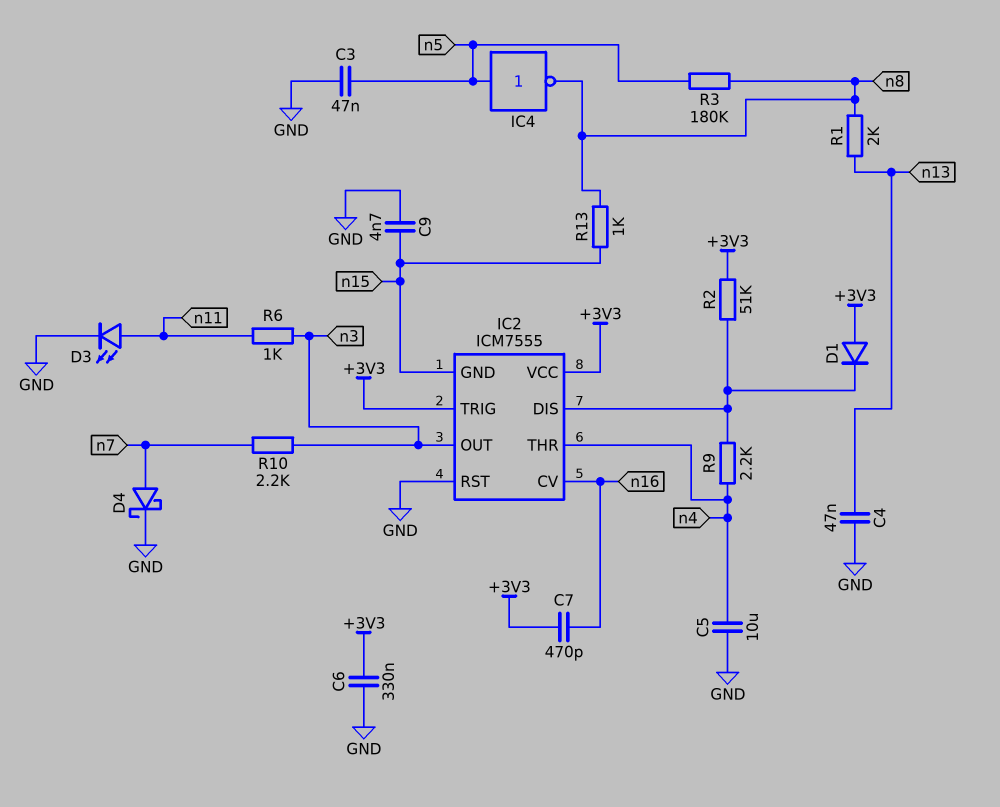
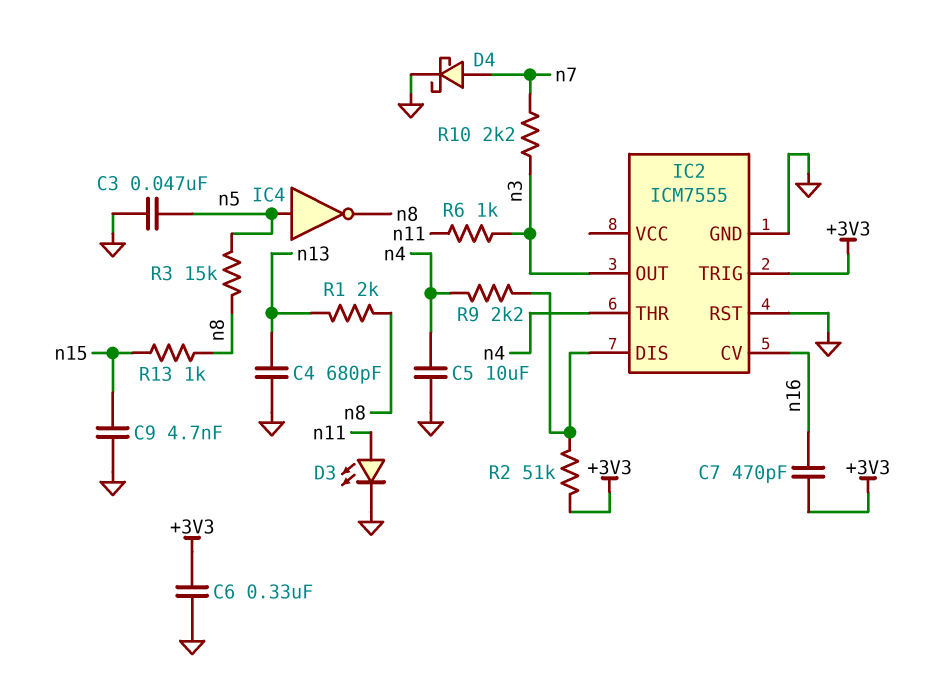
C4: 47nF (GND, n13) -> 680pF (GND, n13)
D1: diode (A +3V3, K IC2/DIS) -> none
IC2 pin GND: n15 -> GND
IC2 pin VCC: +3V3 -> none
R3: 180k (n5, n8) -> 15k (n5, n8)

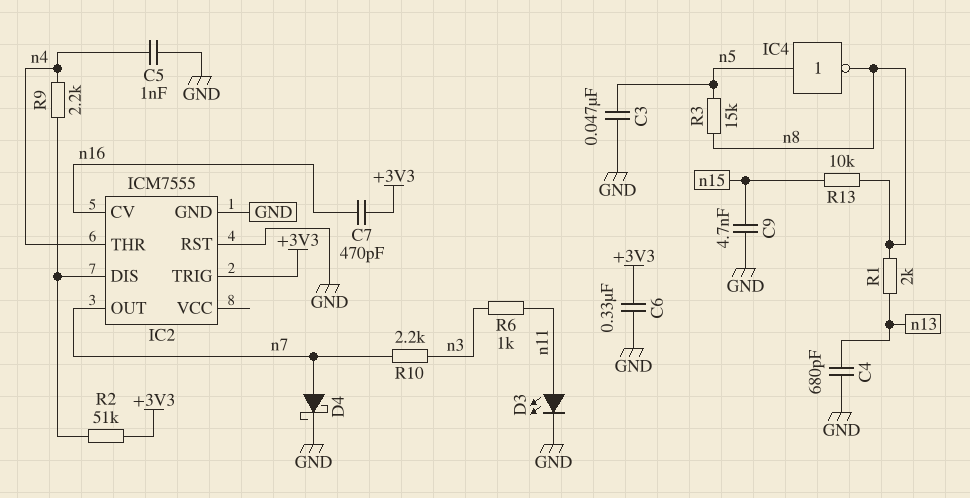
C5: 10uF (GND, n4) -> 1nF (GND, n4)
IC2 pin OUT: n3 -> n7
R13: 1k (n8, n15) -> 10k (n8, n15)

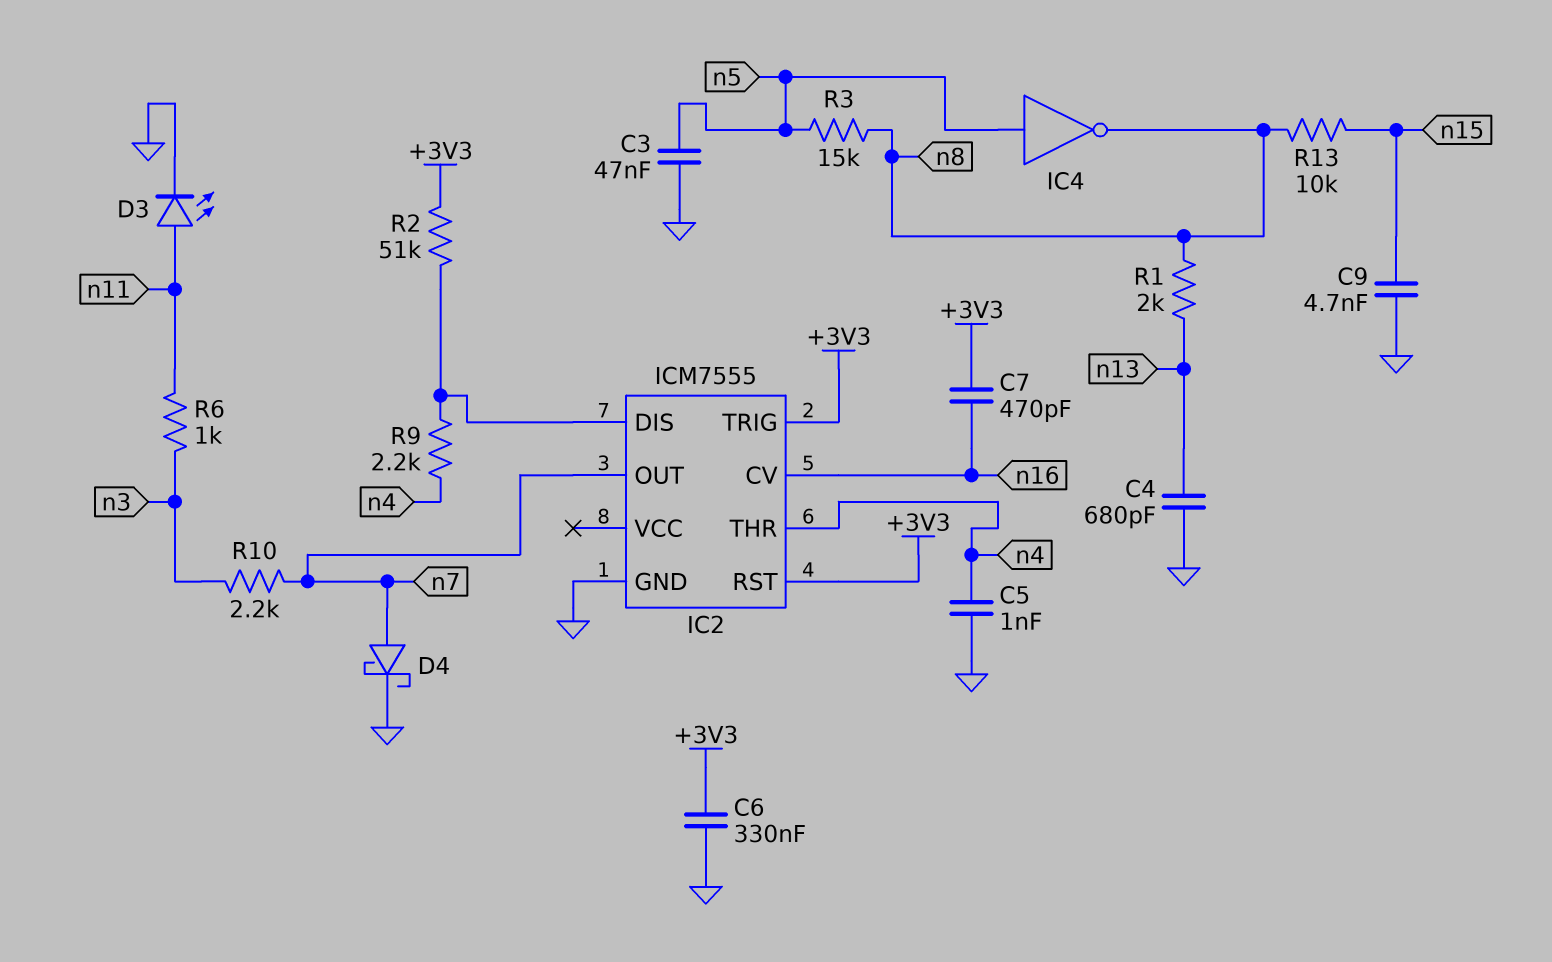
IC2 pin RST: GND -> +3V3

